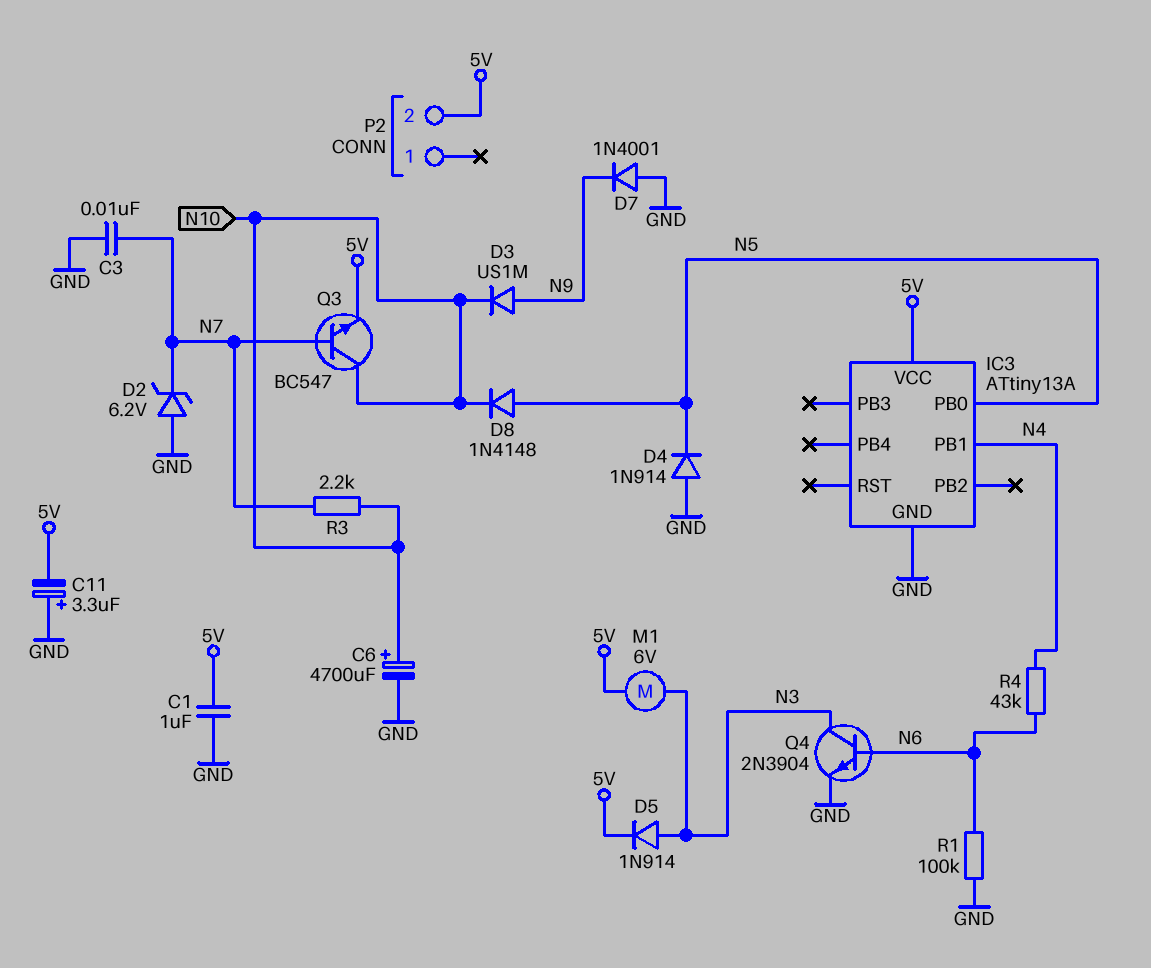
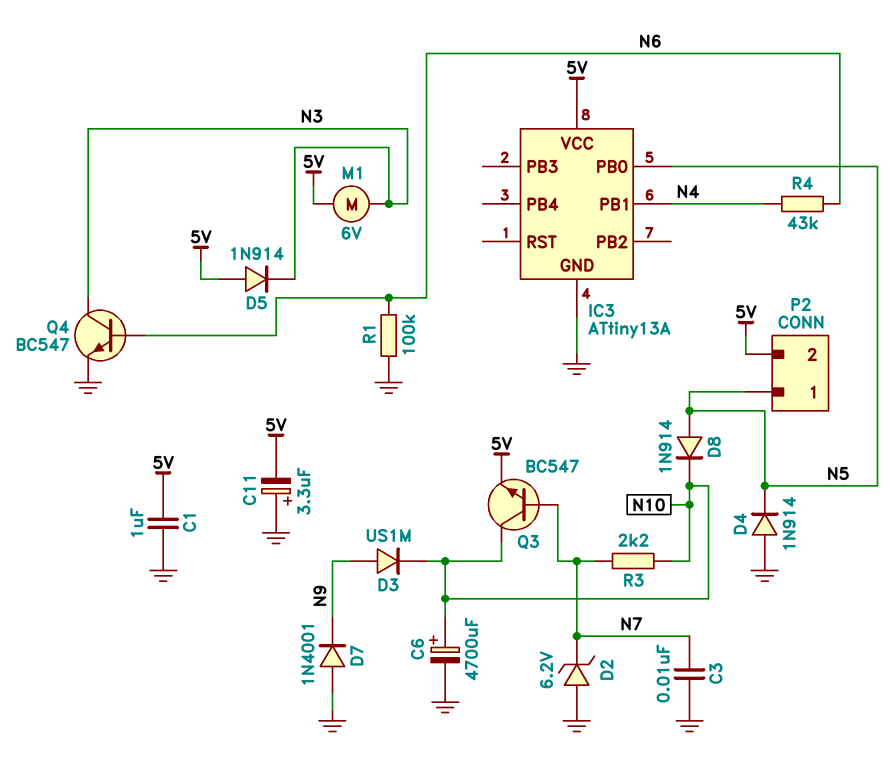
D5: diode 1N914 (A N3, K 5V) -> diode 1N914 (A 5V, K N3)
D8: diode 1N4148 (A N5, K N10) -> diode 1N914 (A N5, K N10)
P2 pin 1: none -> N5
Q4: NPN 2N3904 (B N6, C N3, E GND) -> NPN BC547 (B N6, C N3, E GND)

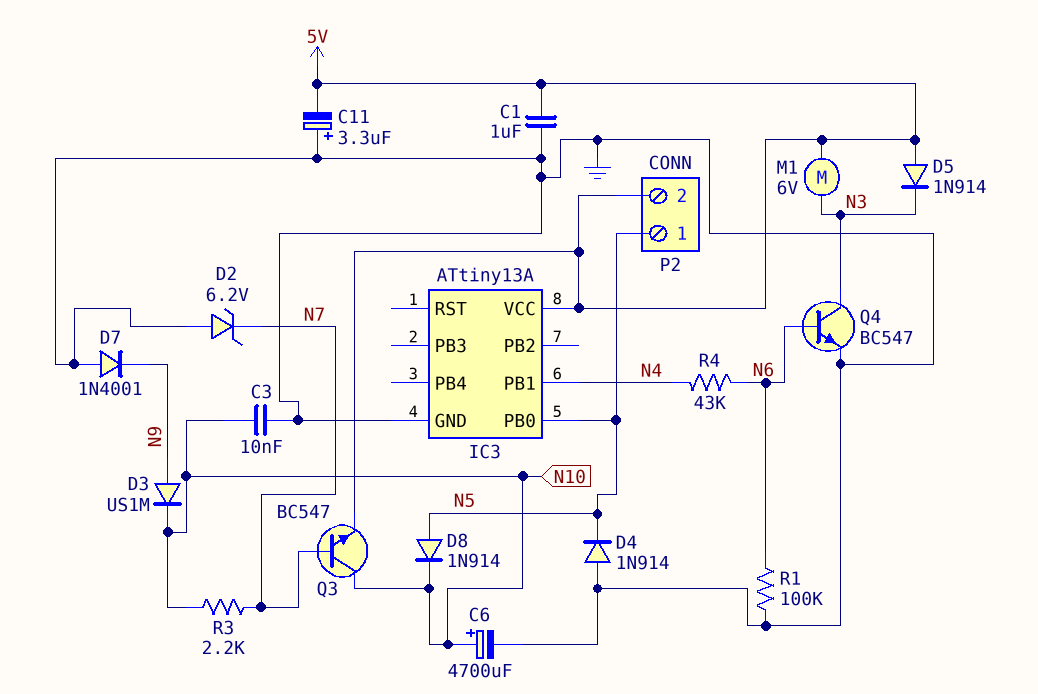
C3: 10nF (GND, N7) -> 10nF (GND, N10)

